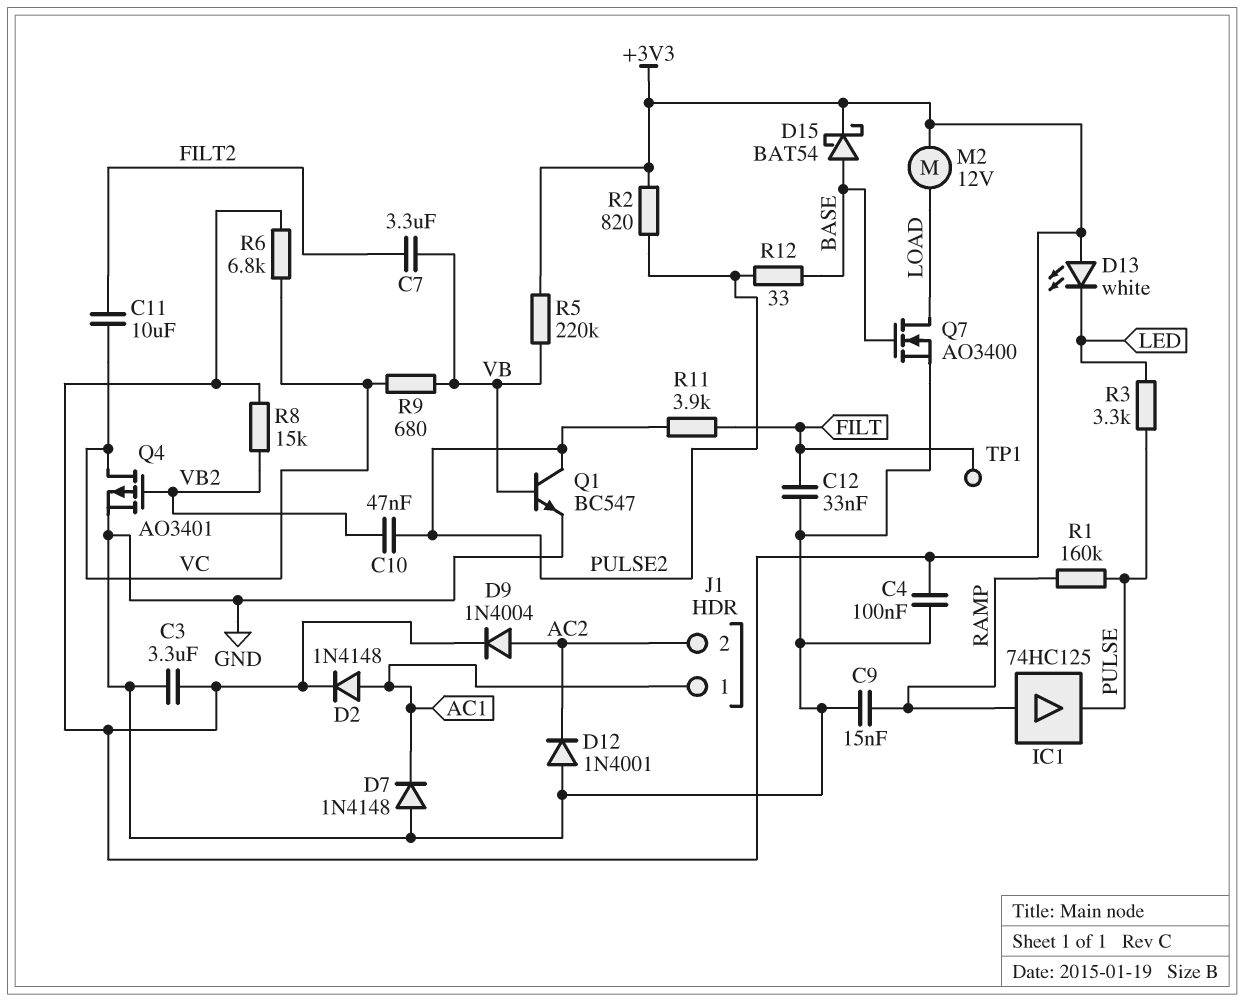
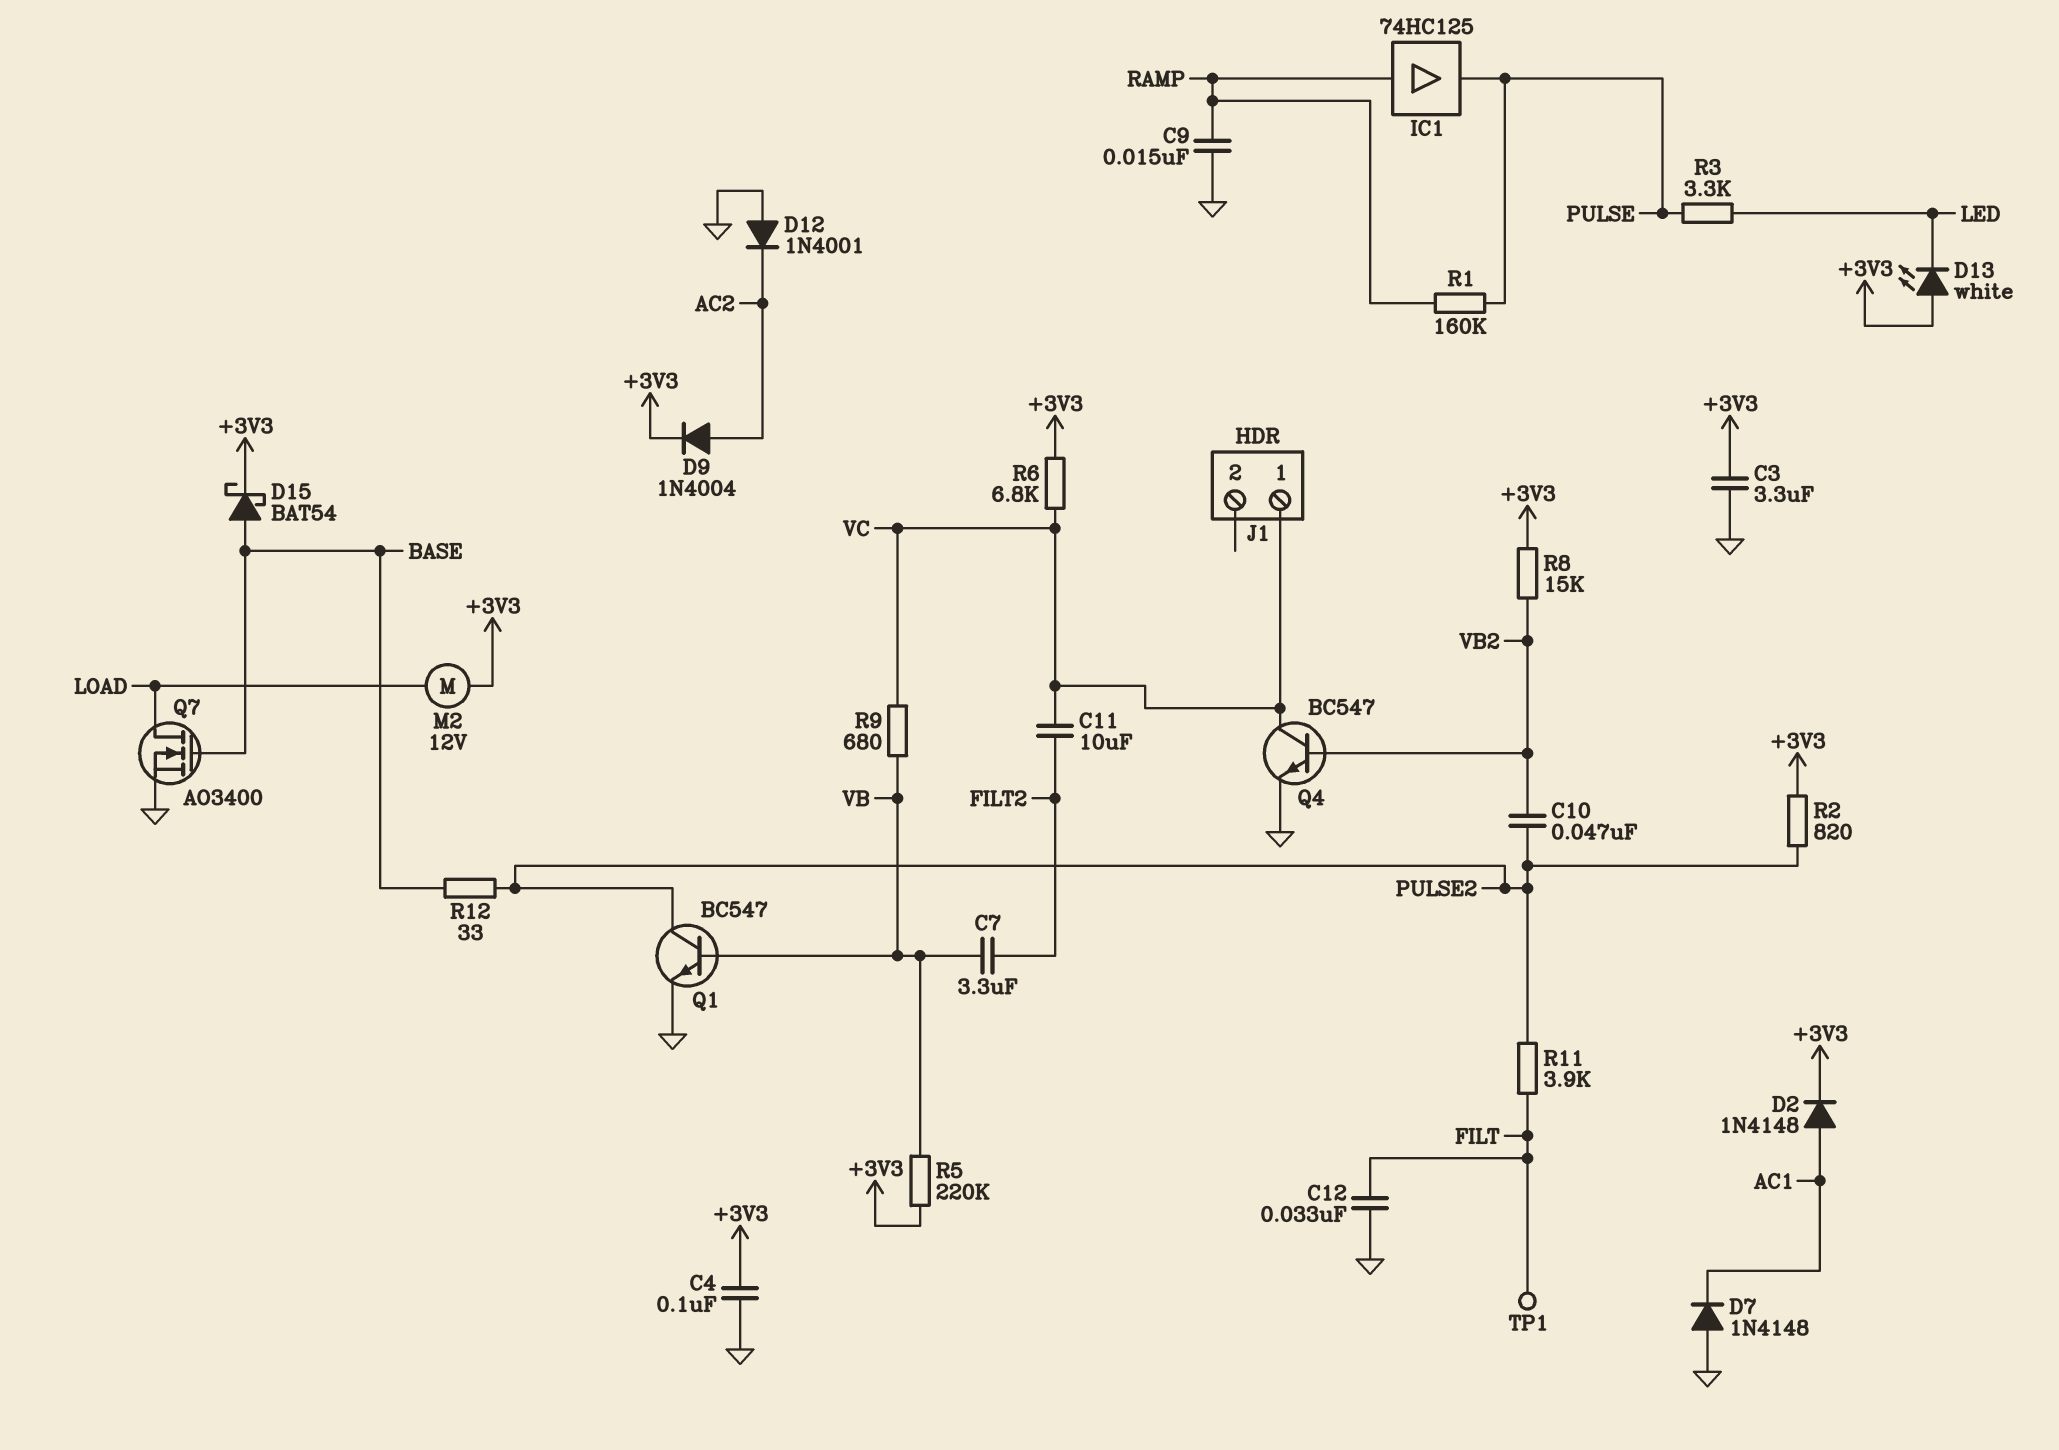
J1 pin 1: AC1 -> VC
J1 pin 2: AC2 -> none
Q4: PMOS AO3401 (G VB2, D VC, S GND) -> NPN BC547 (B VB2, C VC, E GND)

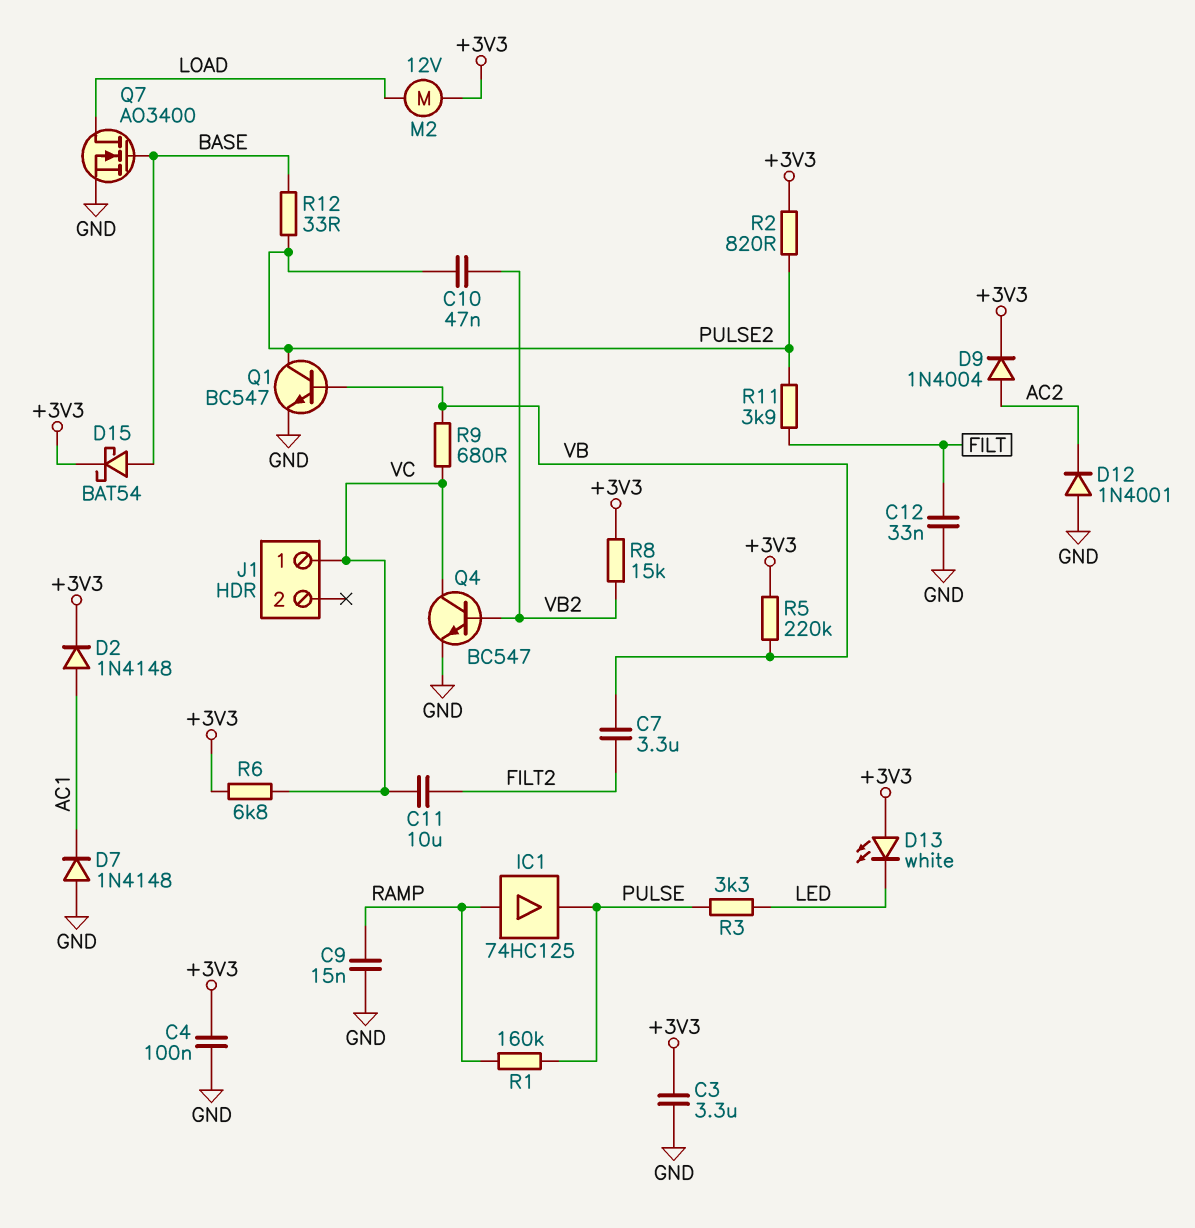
TP1: test point (FILT) -> none

